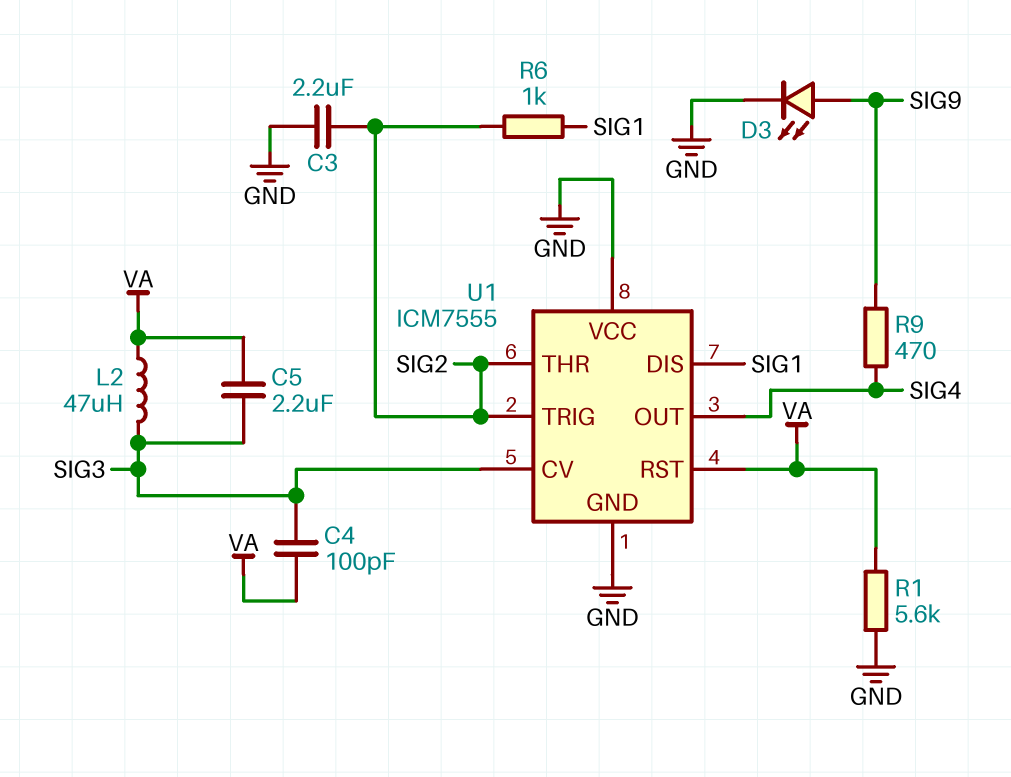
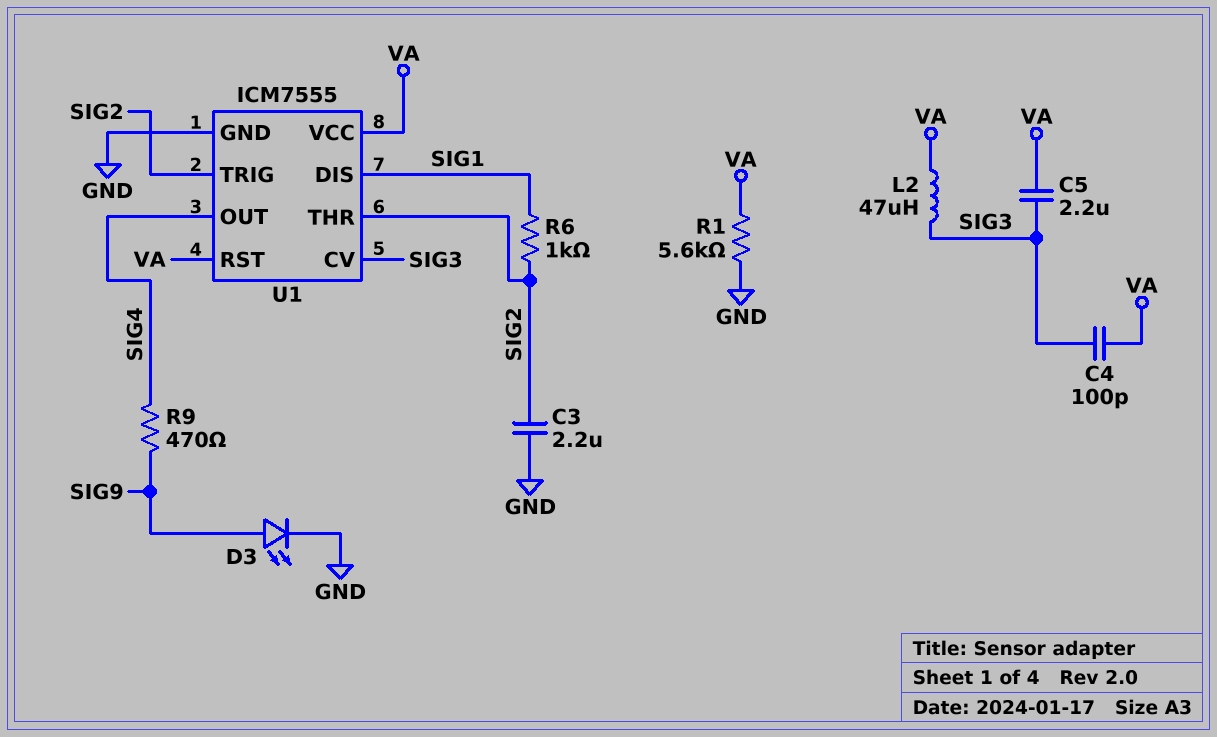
U1 pin VCC: GND -> VA

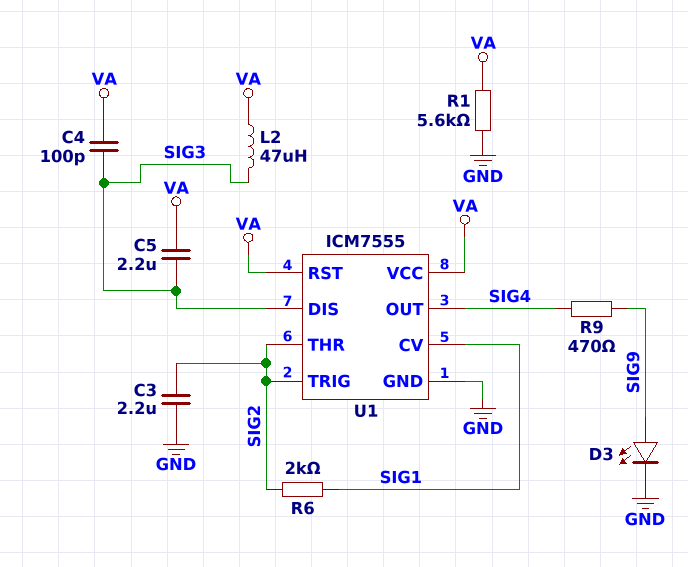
R6: 1k (SIG1, SIG2) -> 2k (SIG1, SIG2)
U1 pin CV: SIG3 -> SIG1
U1 pin DIS: SIG1 -> SIG3

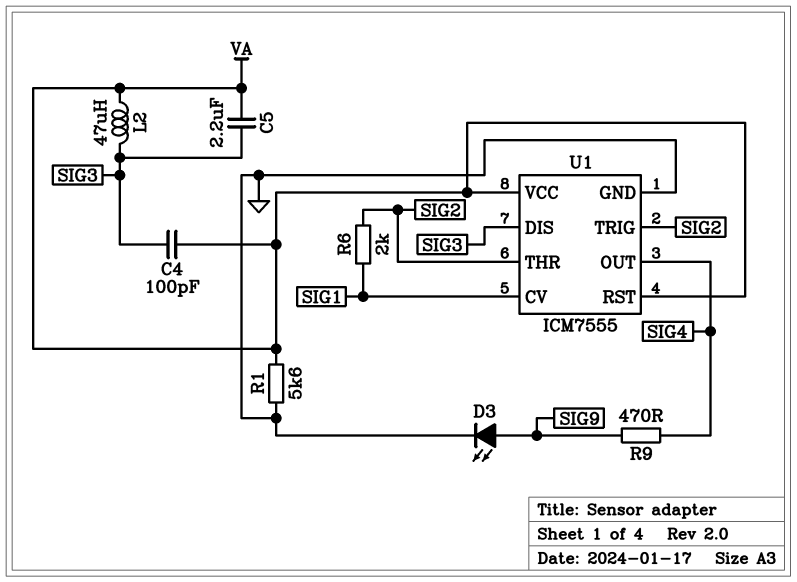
C3: 2.2uF (GND, SIG2) -> none

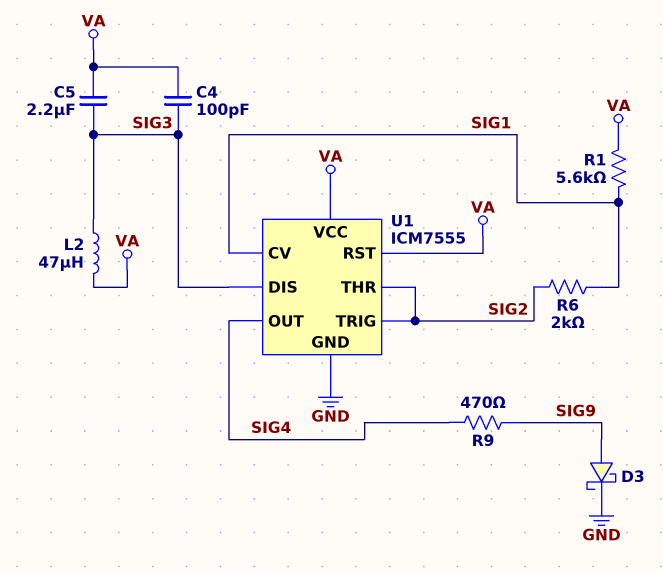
D3: LED (A SIG9, K GND) -> schottky (A SIG9, K GND)
R1: 5.6k (GND, VA) -> 5.6k (SIG1, VA)

